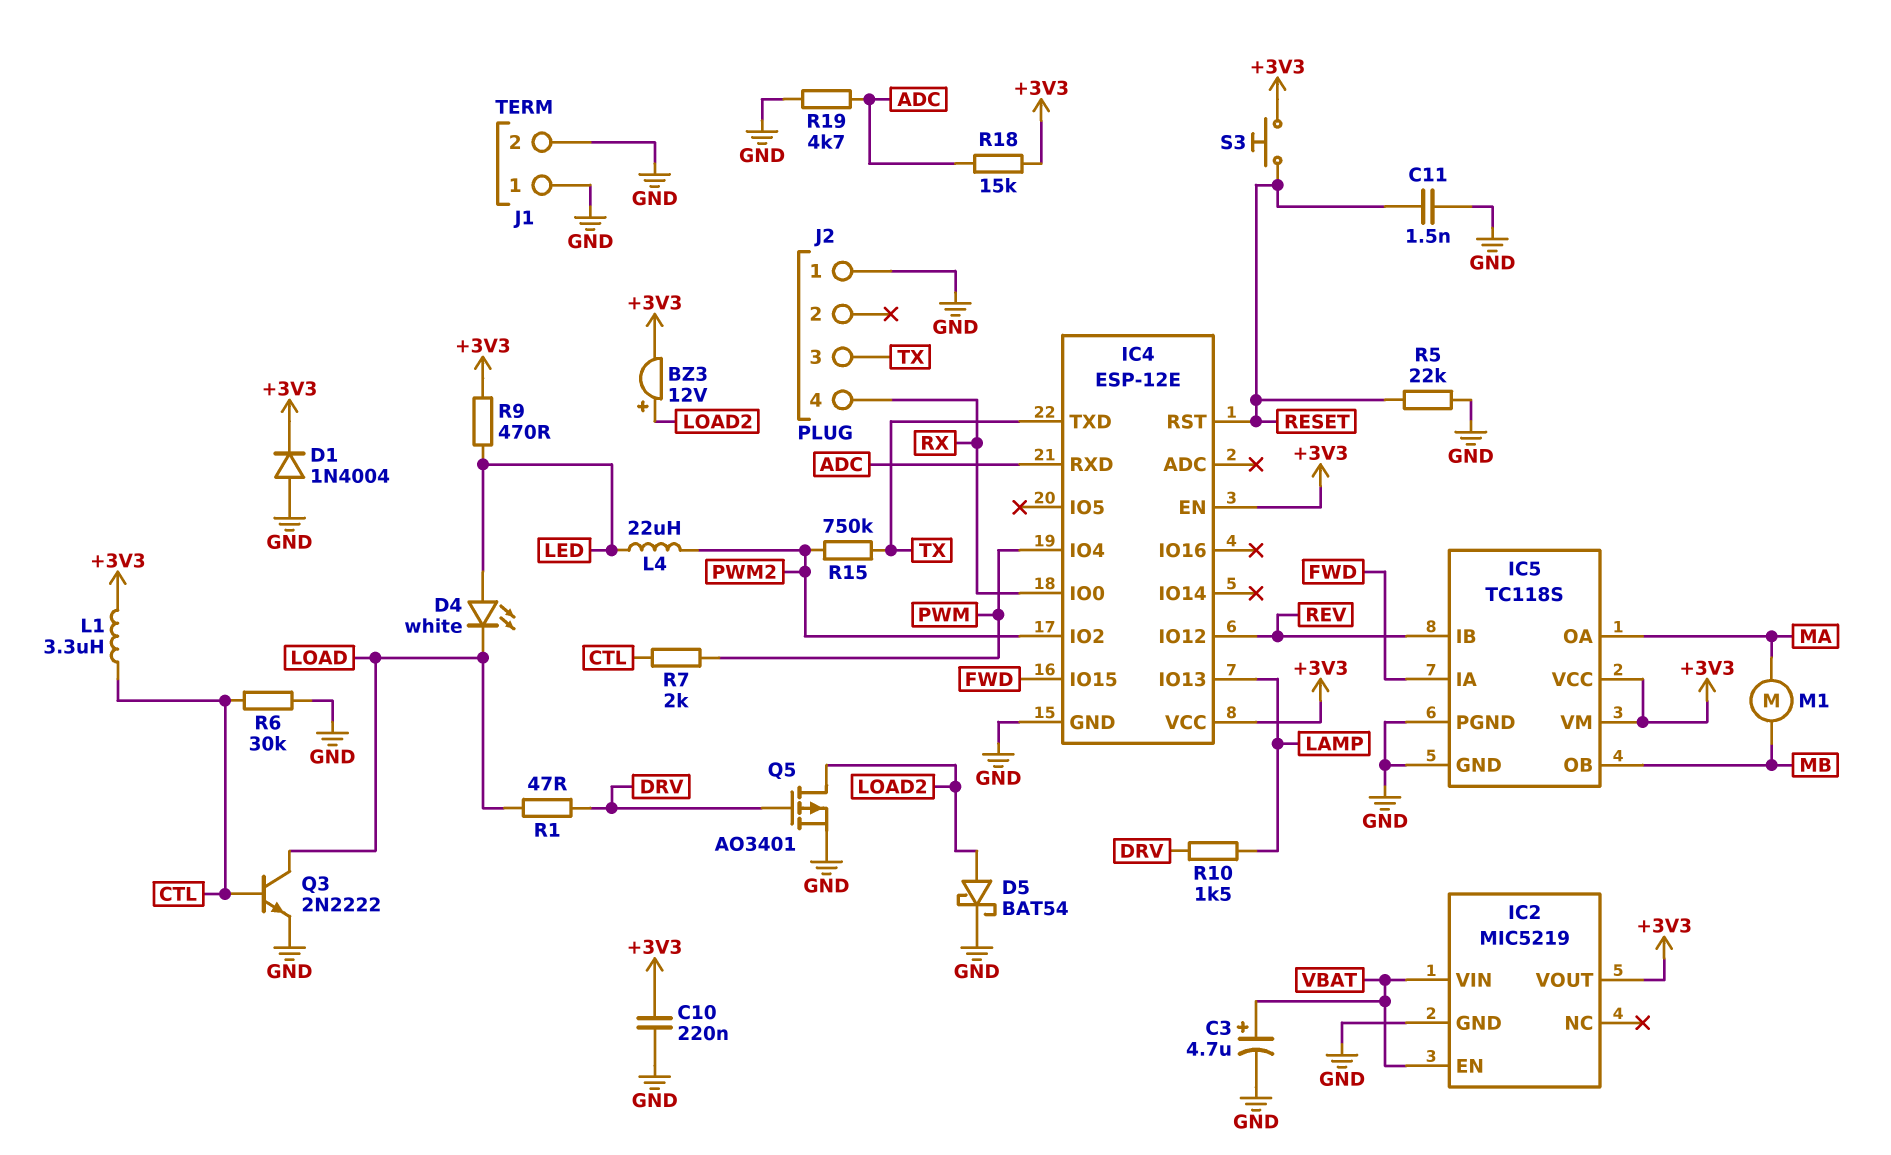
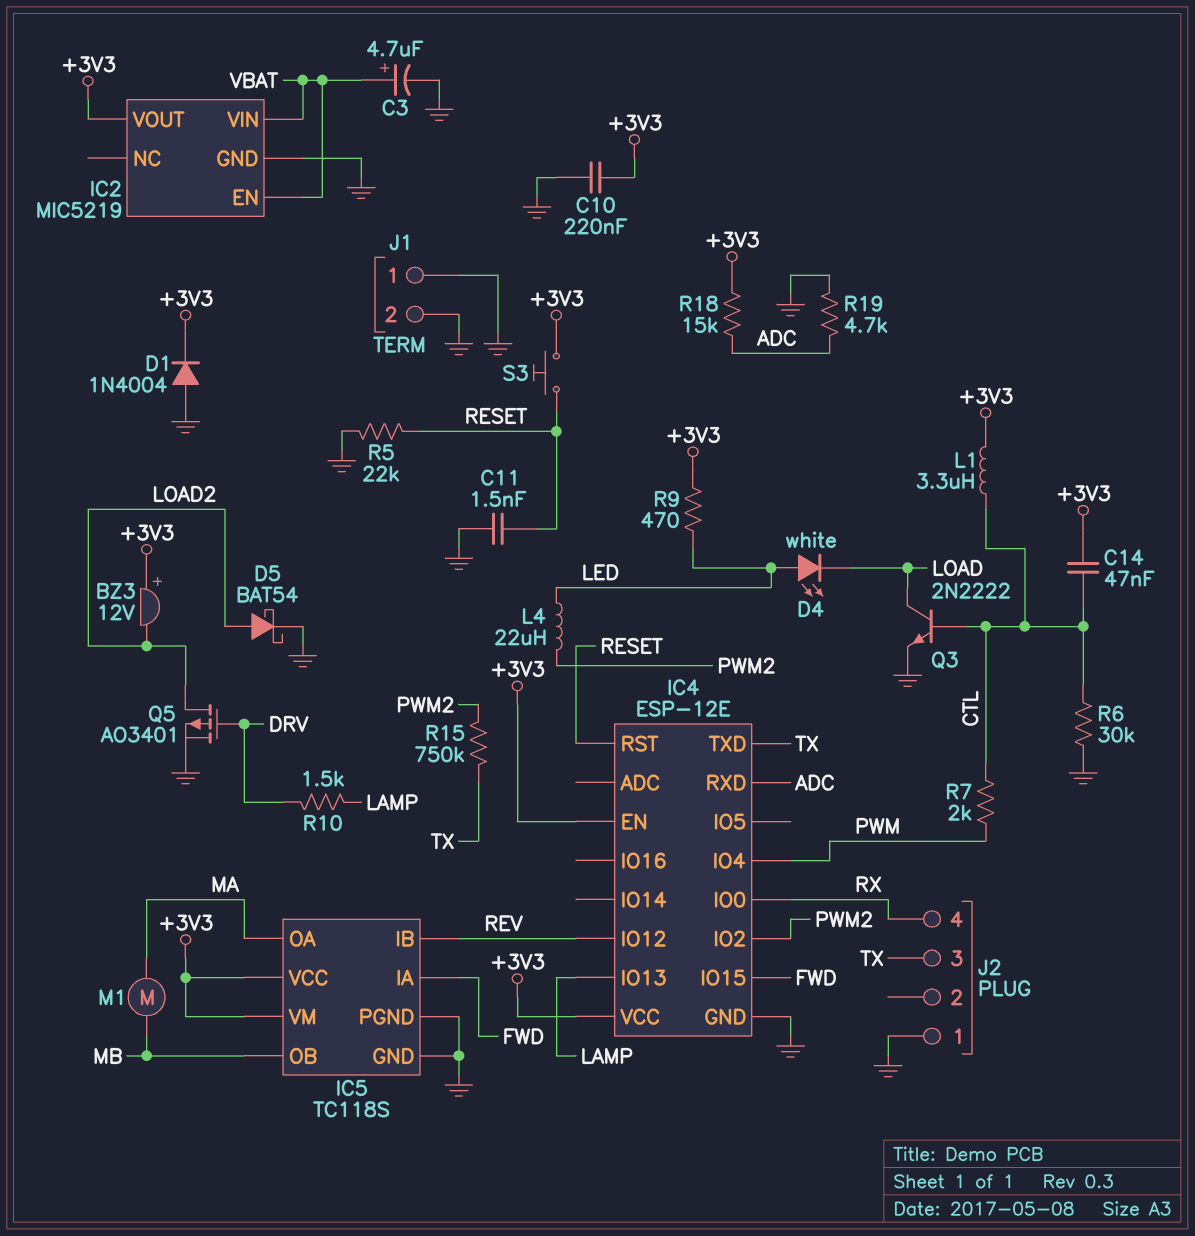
BZ3: buzzer 12V (plus LOAD2, minus +3V3) -> buzzer 12V (plus +3V3, minus LOAD2)
C14: none -> 47nF (+3V3, CTL)
R1: 47 (DRV, LOAD) -> none

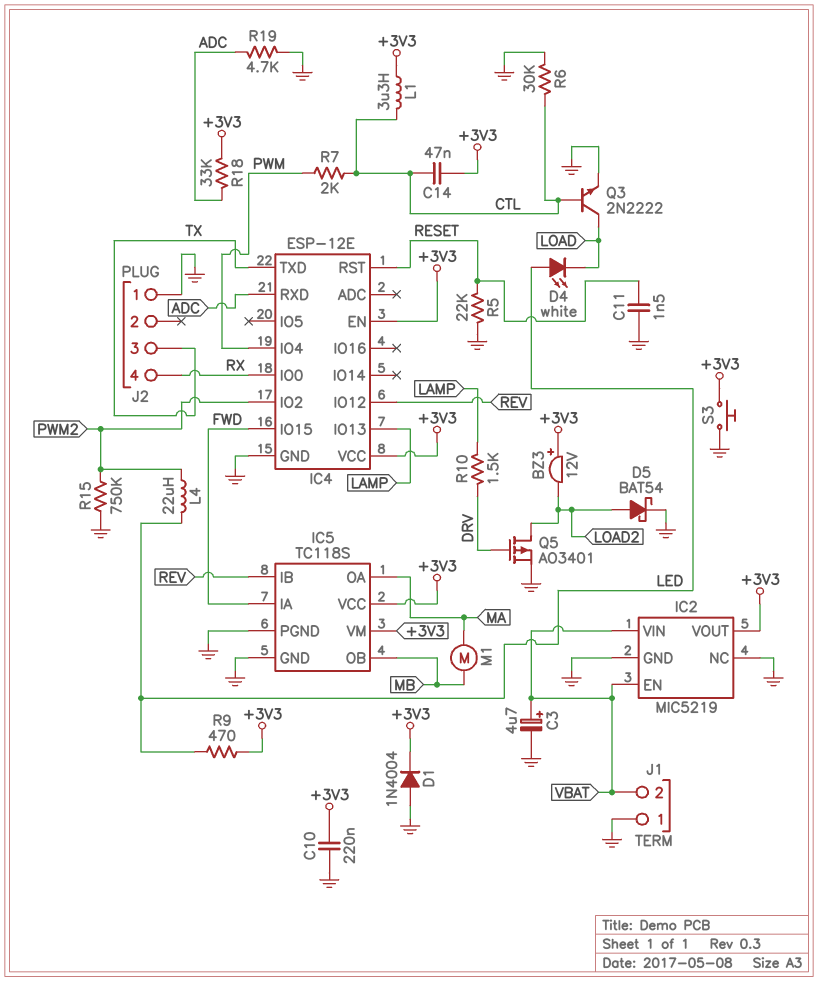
IC2 pin NC: none -> GND
J1 pin 2: GND -> VBAT
R15: 750k (PWM2, TX) -> 750k (GND, PWM2)
R18: 15k (+3V3, ADC) -> 33k (+3V3, ADC)
S3: button (+3V3, RESET) -> button (+3V3, GND)

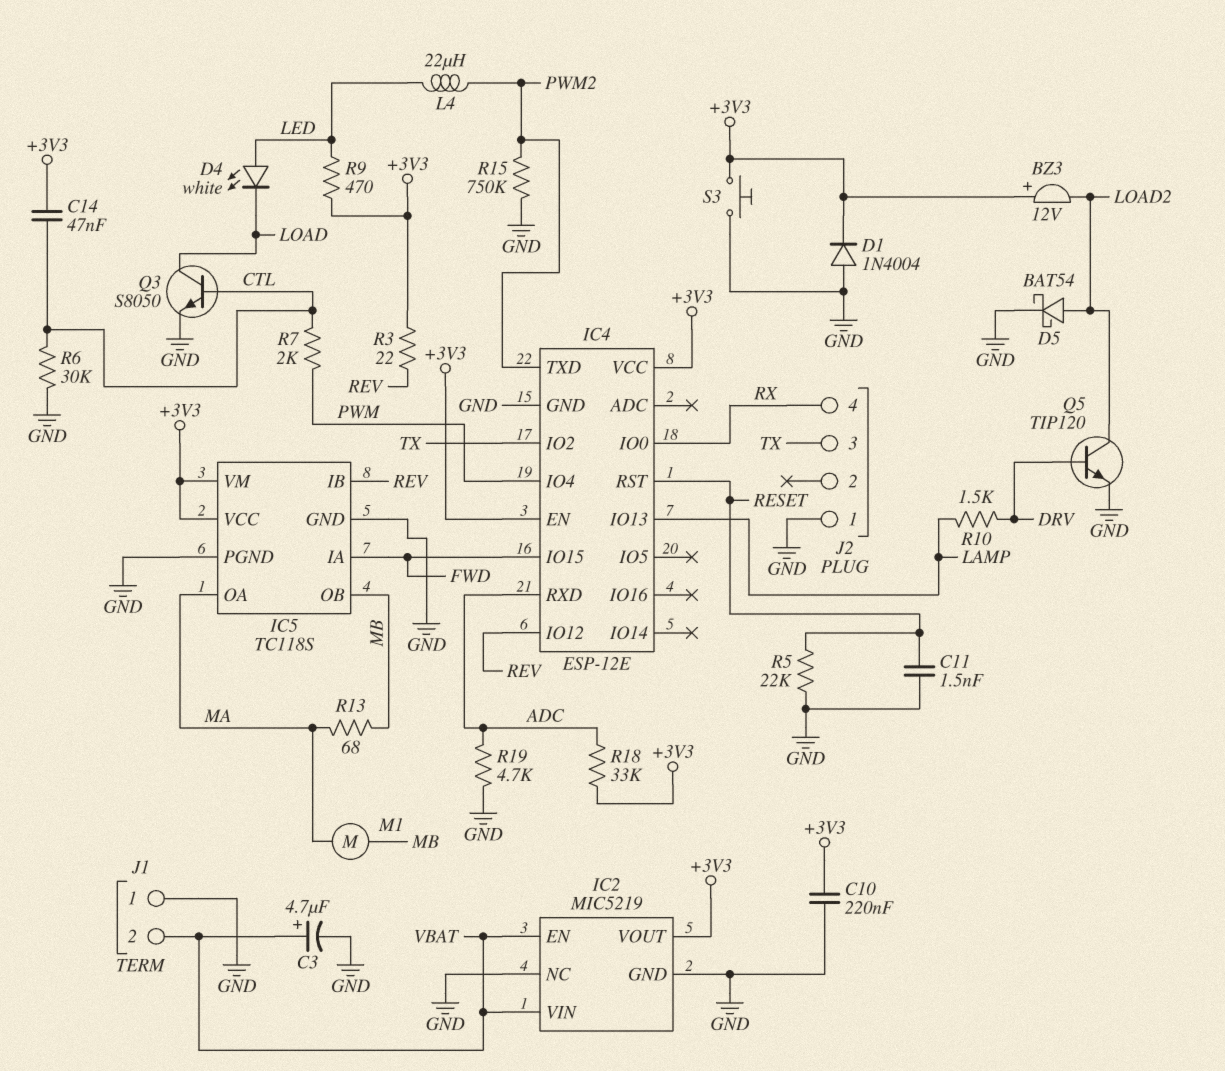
IC4 pin IO2: PWM2 -> TX
IC4 pin TXD: TX -> PWM2
L1: 3.3uH (+3V3, CTL) -> none
Q3: NPN 2N2222 (B CTL, C LOAD, E GND) -> NPN S8050 (B CTL, C LOAD, E GND)
Q5: PMOS AO3401 (G DRV, D LOAD2, S GND) -> NPN TIP120 (B DRV, C LOAD2, E GND)
R3: none -> 22 (+3V3, REV)
R13: none -> 68 (MA, MB)

